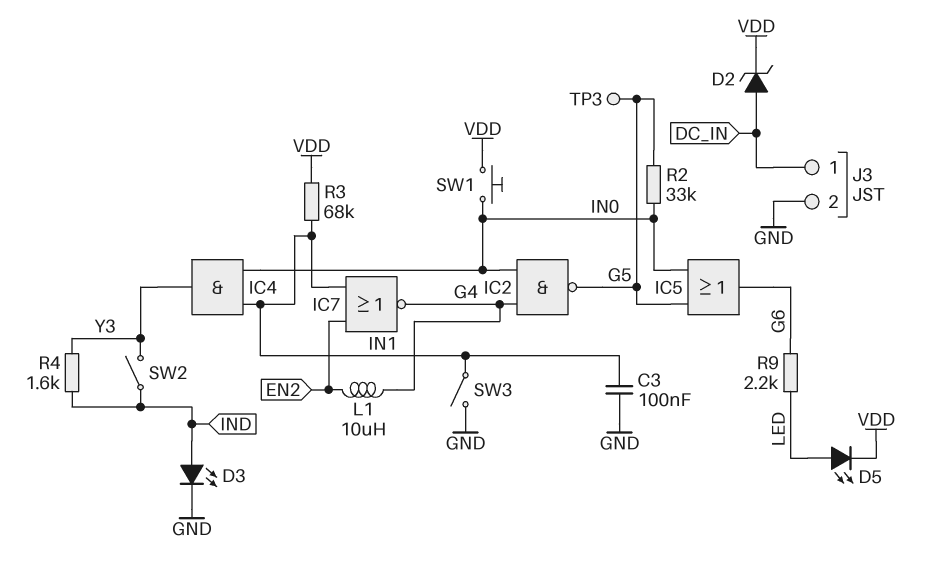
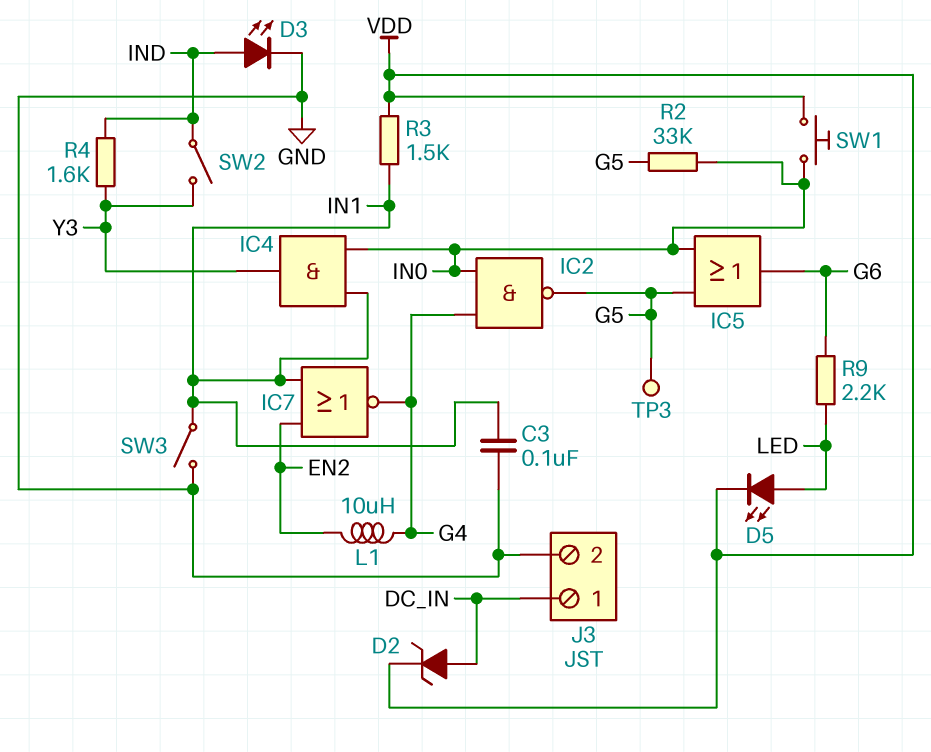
R3: 68k (IN1, VDD) -> 1.5k (IN1, VDD)

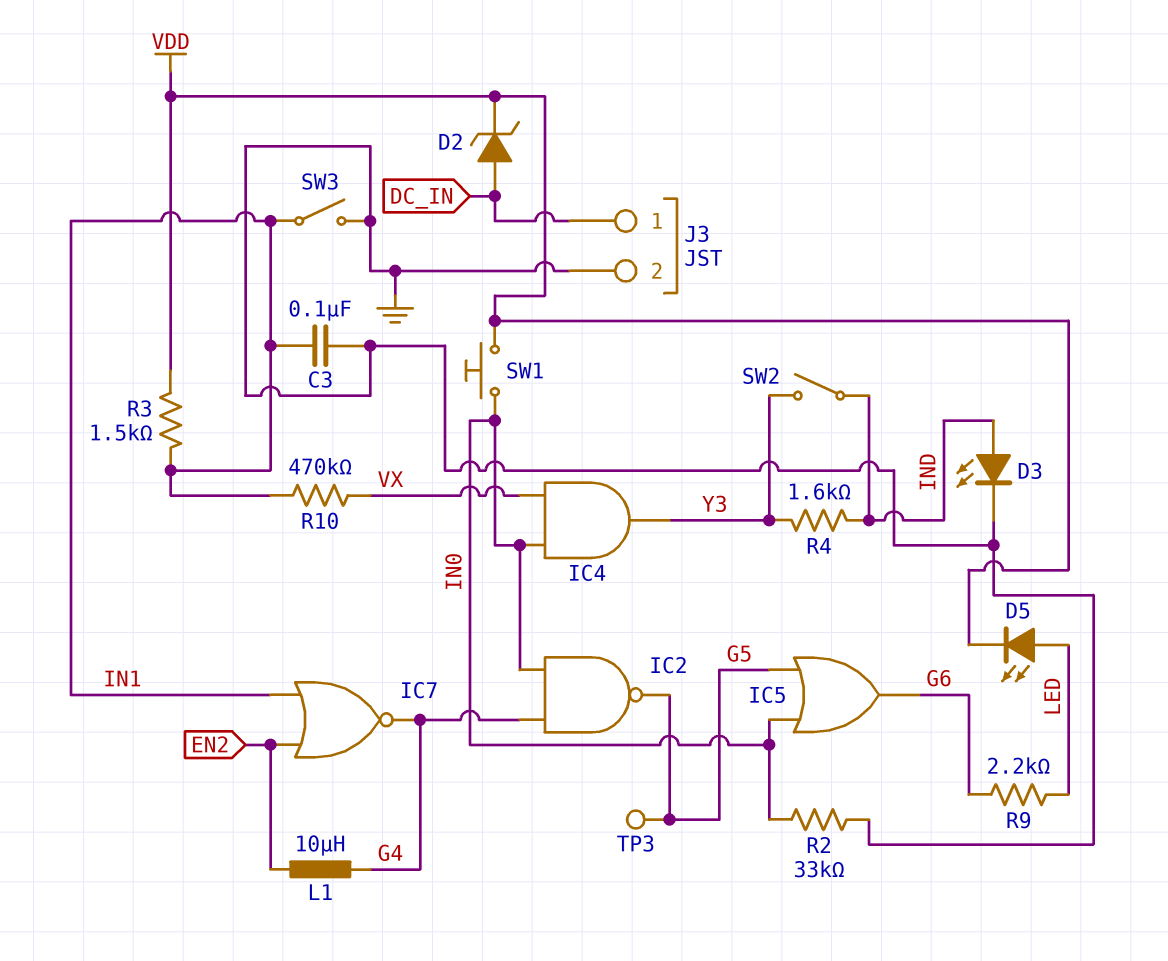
IC4: AND (in IN0, in IN1, out Y3) -> AND (in IN0, in VX, out Y3)
R2: 33k (G5, IN0) -> 33k (GND, IN0)
R10: none -> 470k (IN1, VX)

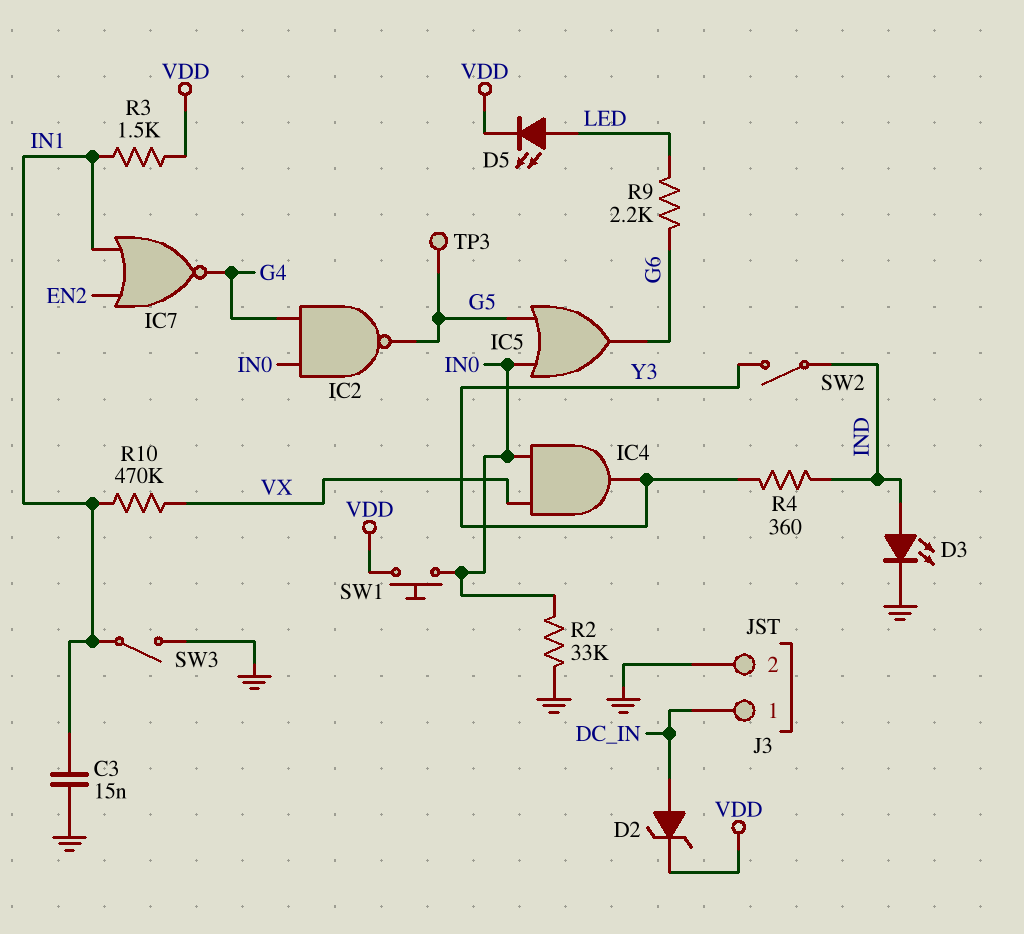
C3: 100nF (GND, IN1) -> 15nF (GND, IN1)
L1: 10uH (EN2, G4) -> none
R4: 1.6k (IND, Y3) -> 360 (IND, Y3)

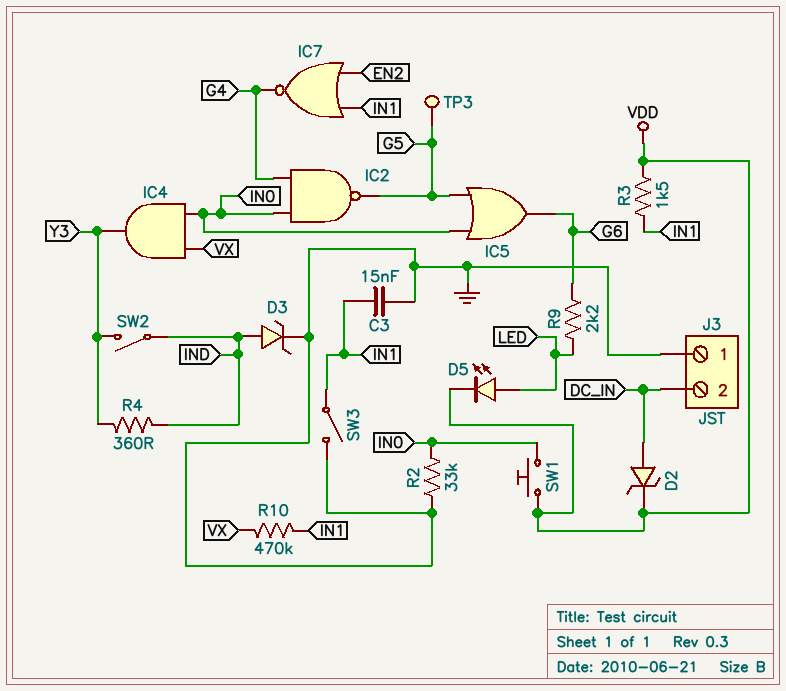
D3: LED (A IND, K GND) -> zener (A IND, K GND)
J3 pin 1: DC_IN -> GND
J3 pin 2: GND -> DC_IN

